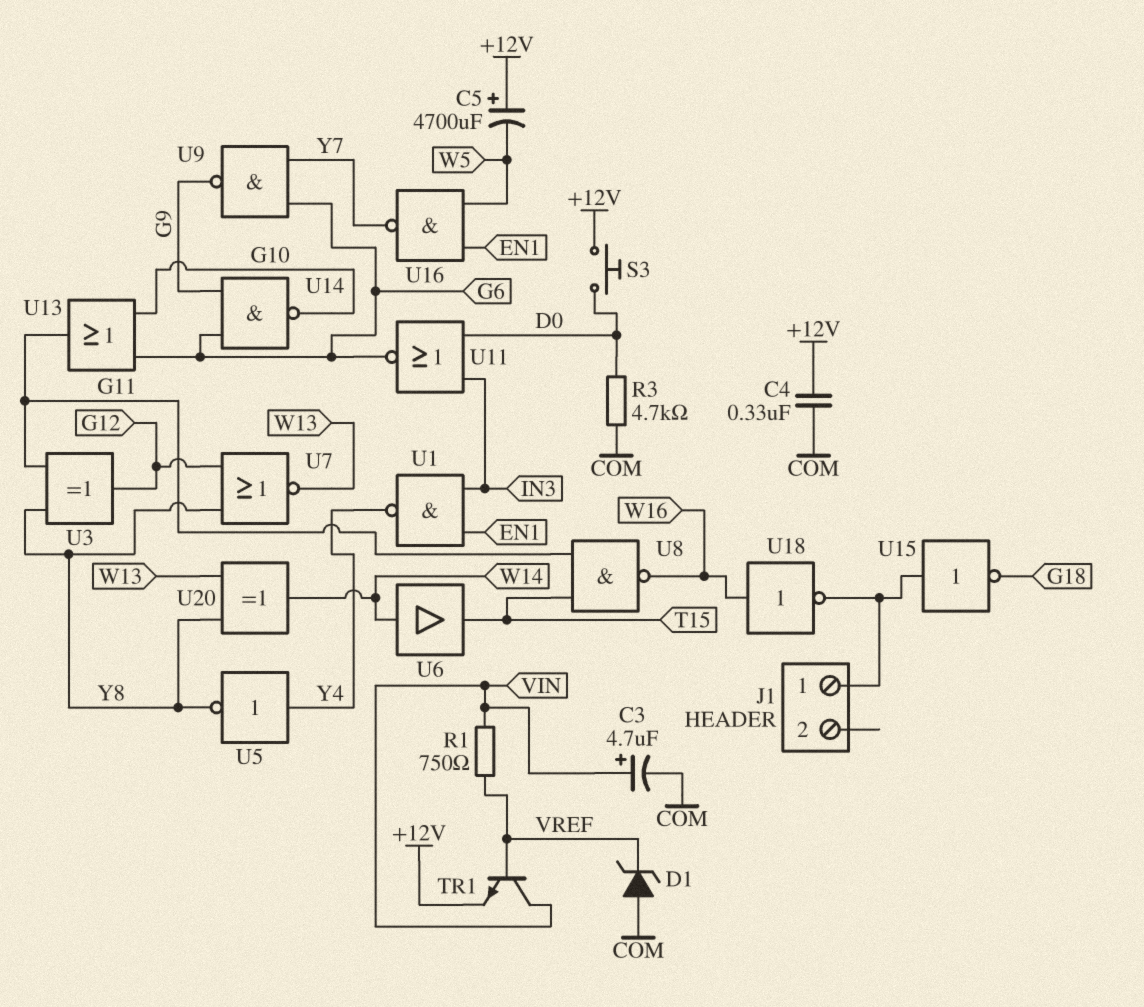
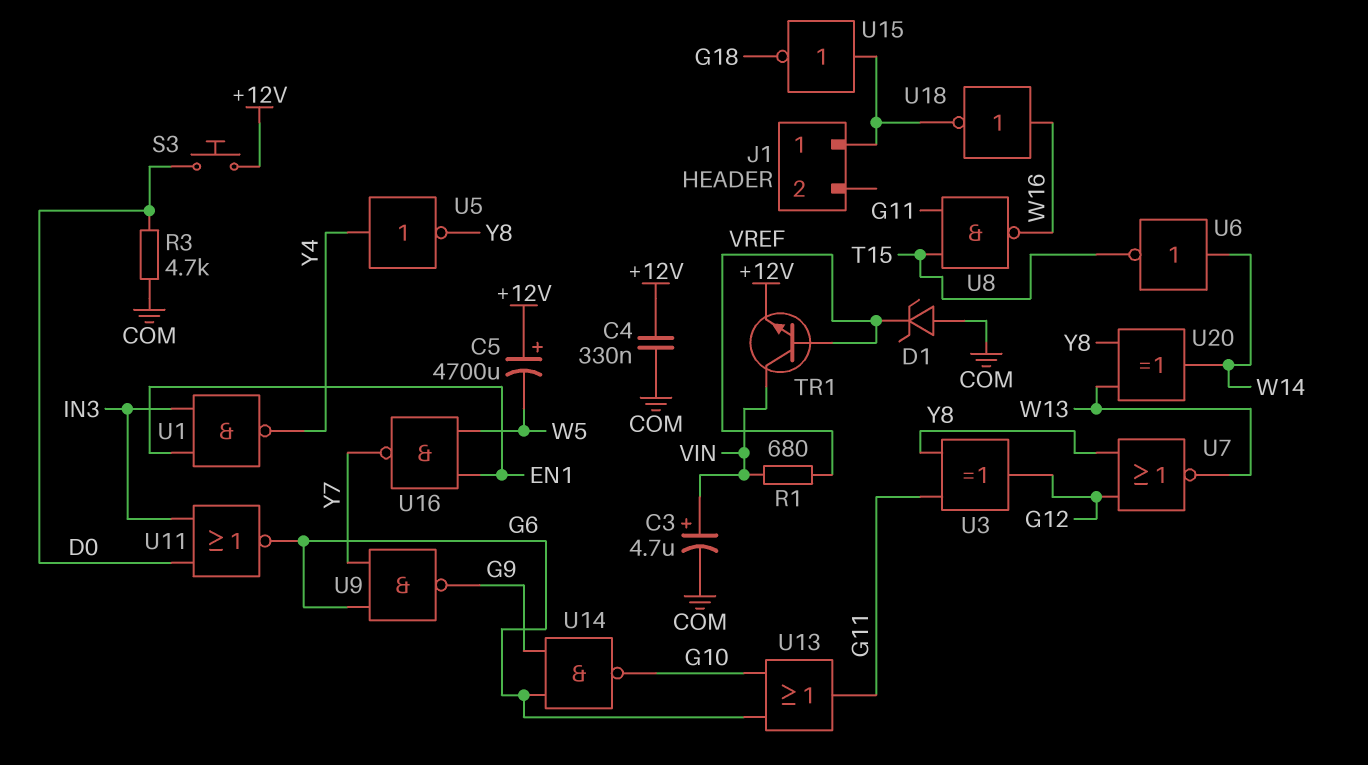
R1: 750 (VIN, VREF) -> 680 (VIN, VREF)
U6: buffer (in W14, out T15) -> NOT (in W14, out T15)

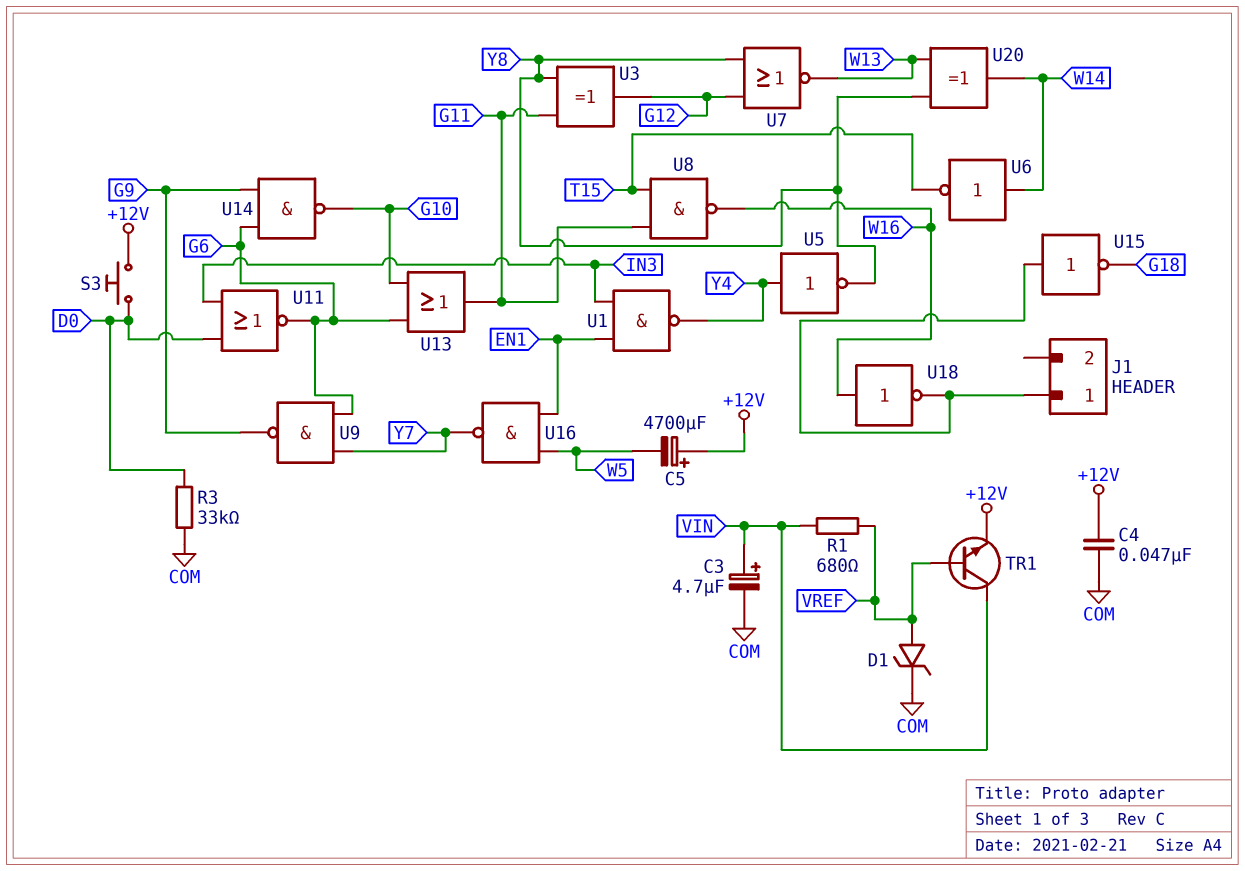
C4: 330nF (+12V, COM) -> 47nF (+12V, COM)
D1: zener (A COM, K VREF) -> zener (A VREF, K COM)
R3: 4.7k (COM, D0) -> 33k (COM, D0)

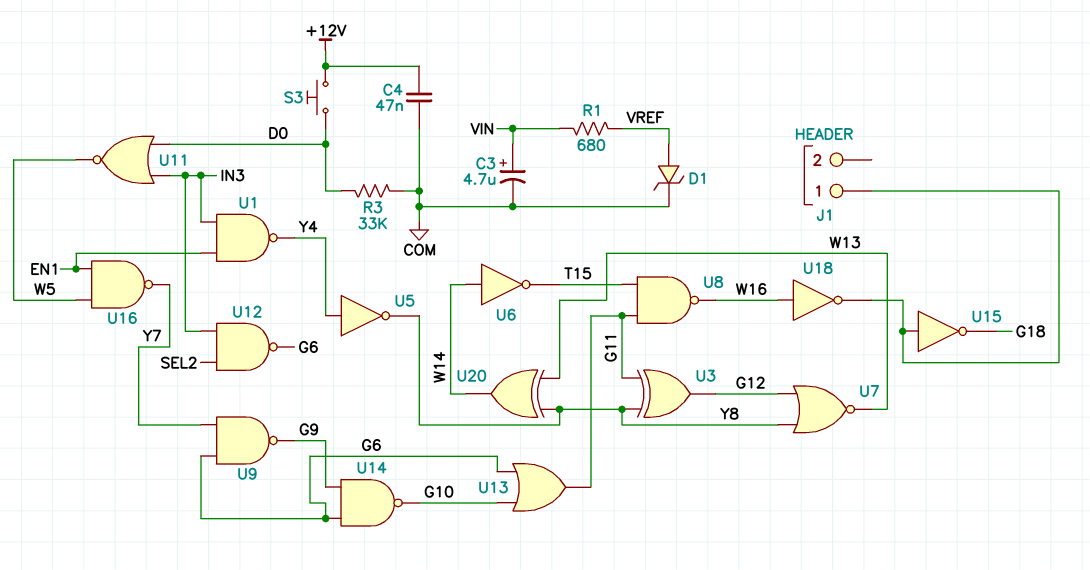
C5: 4700uF (plus +12V, minus W5) -> none
TR1: NPN (B VREF, C VIN, E +12V) -> none
U11: NOR (in D0, in IN3, out G6) -> NOR (in D0, in IN3, out W5)
U12: none -> NAND (in IN3, in SEL2, out G6)

